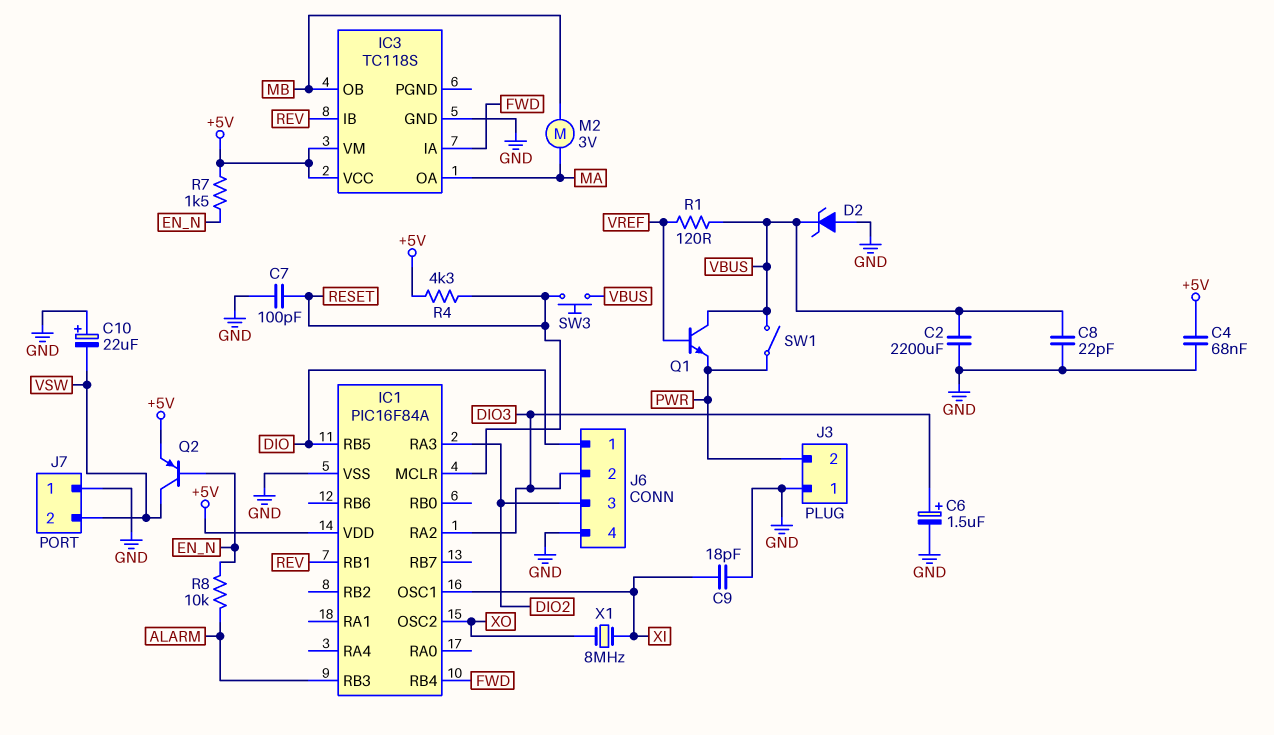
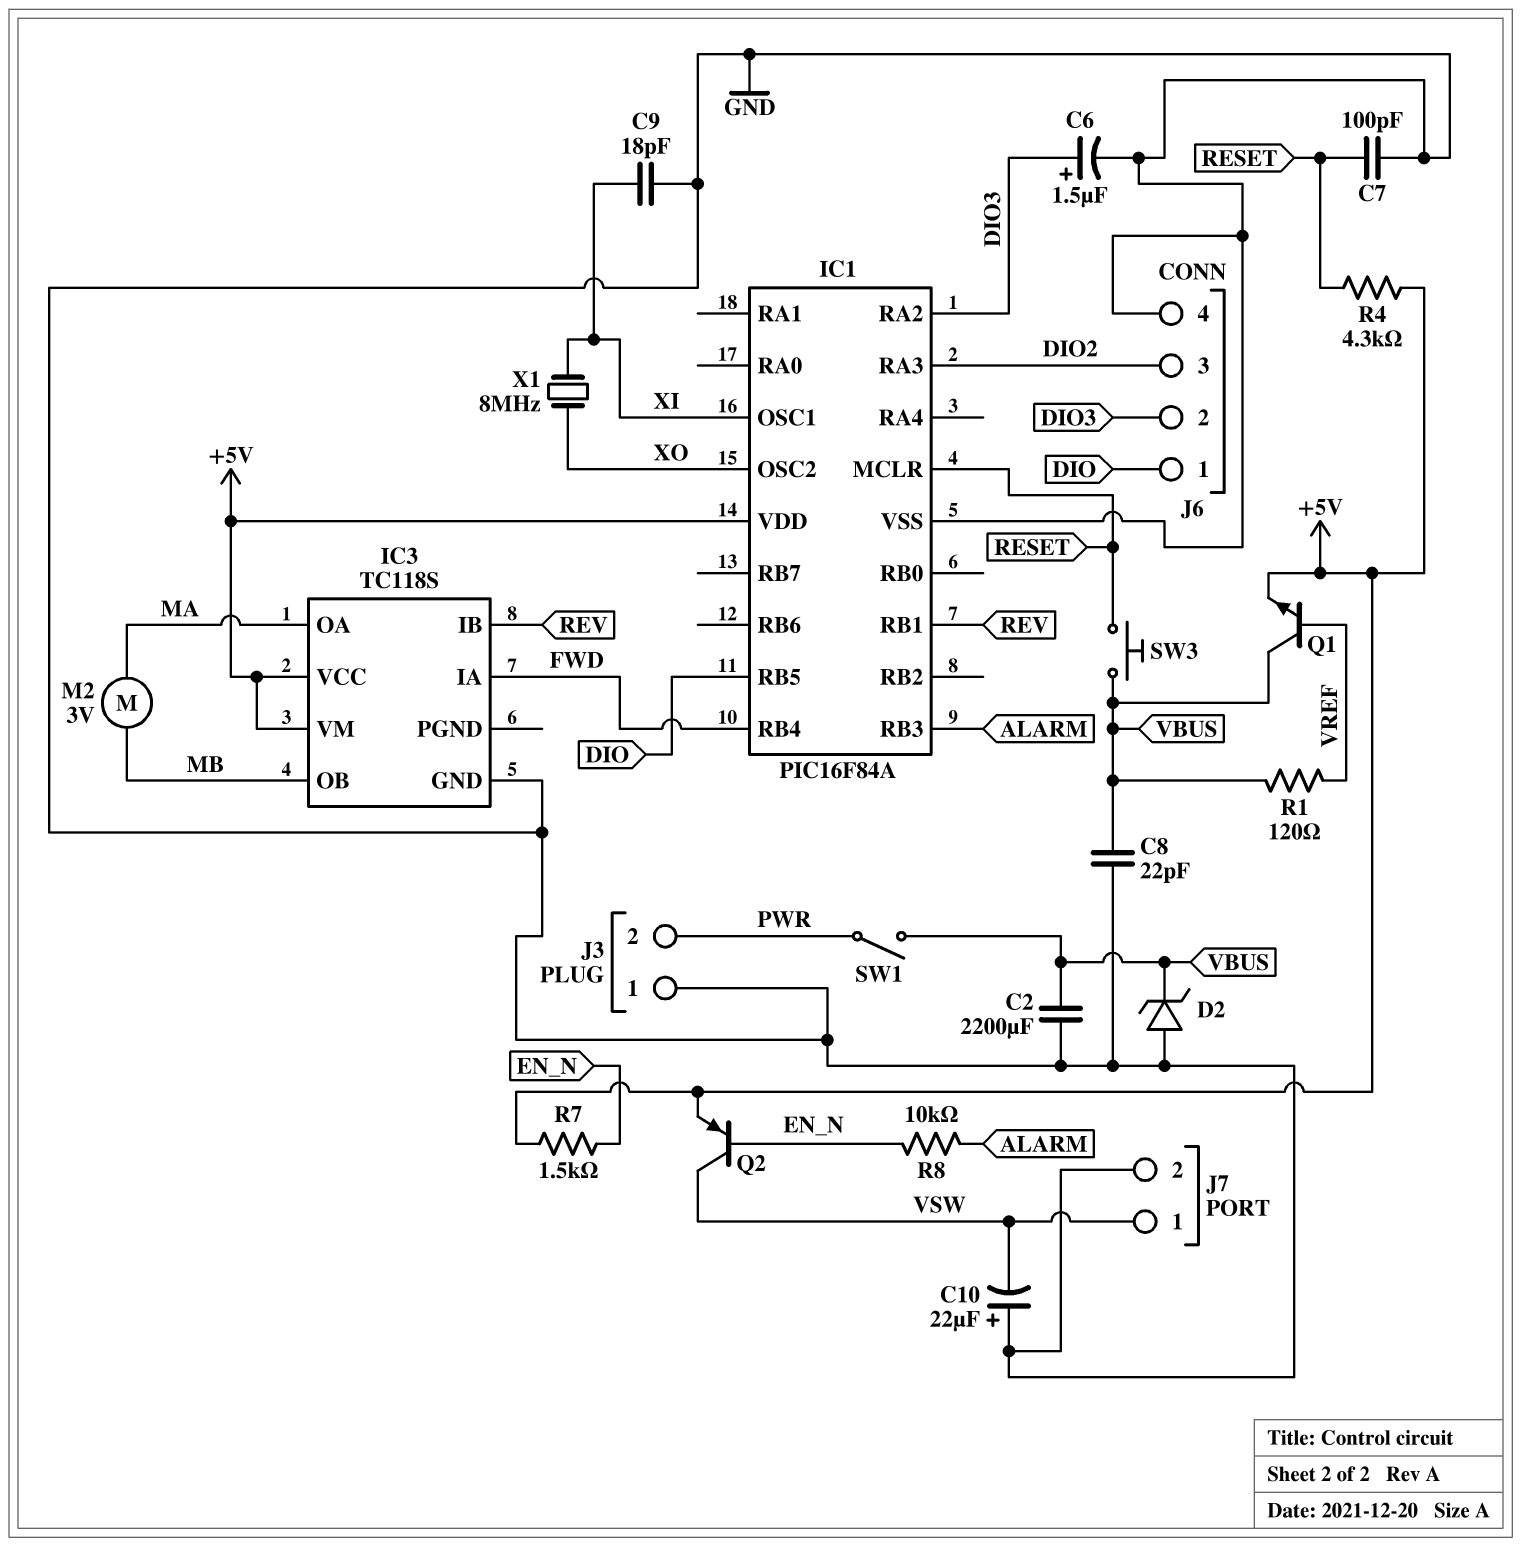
C4: 68nF (+5V, GND) -> none
J7 pin 1: GND -> VSW
J7 pin 2: VSW -> GND
Q1: NPN (B VREF, C VBUS, E PWR) -> NPN (B VREF, C VBUS, E +5V)

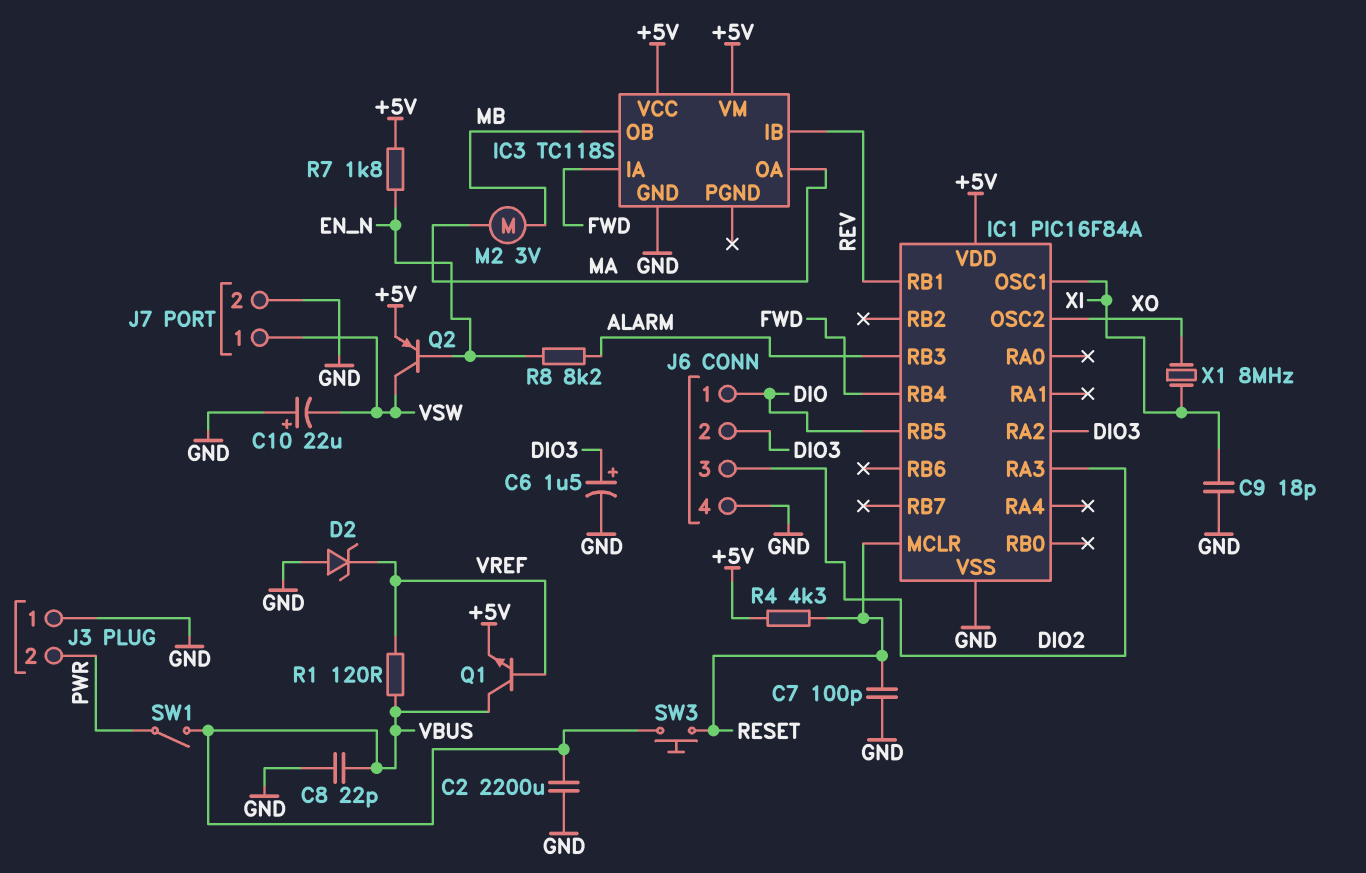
D2: zener (A GND, K VBUS) -> zener (A GND, K VREF)
R7: 1.5k (+5V, EN_N) -> 1.8k (+5V, EN_N)
R8: 10k (ALARM, EN_N) -> 8.2k (ALARM, EN_N)

